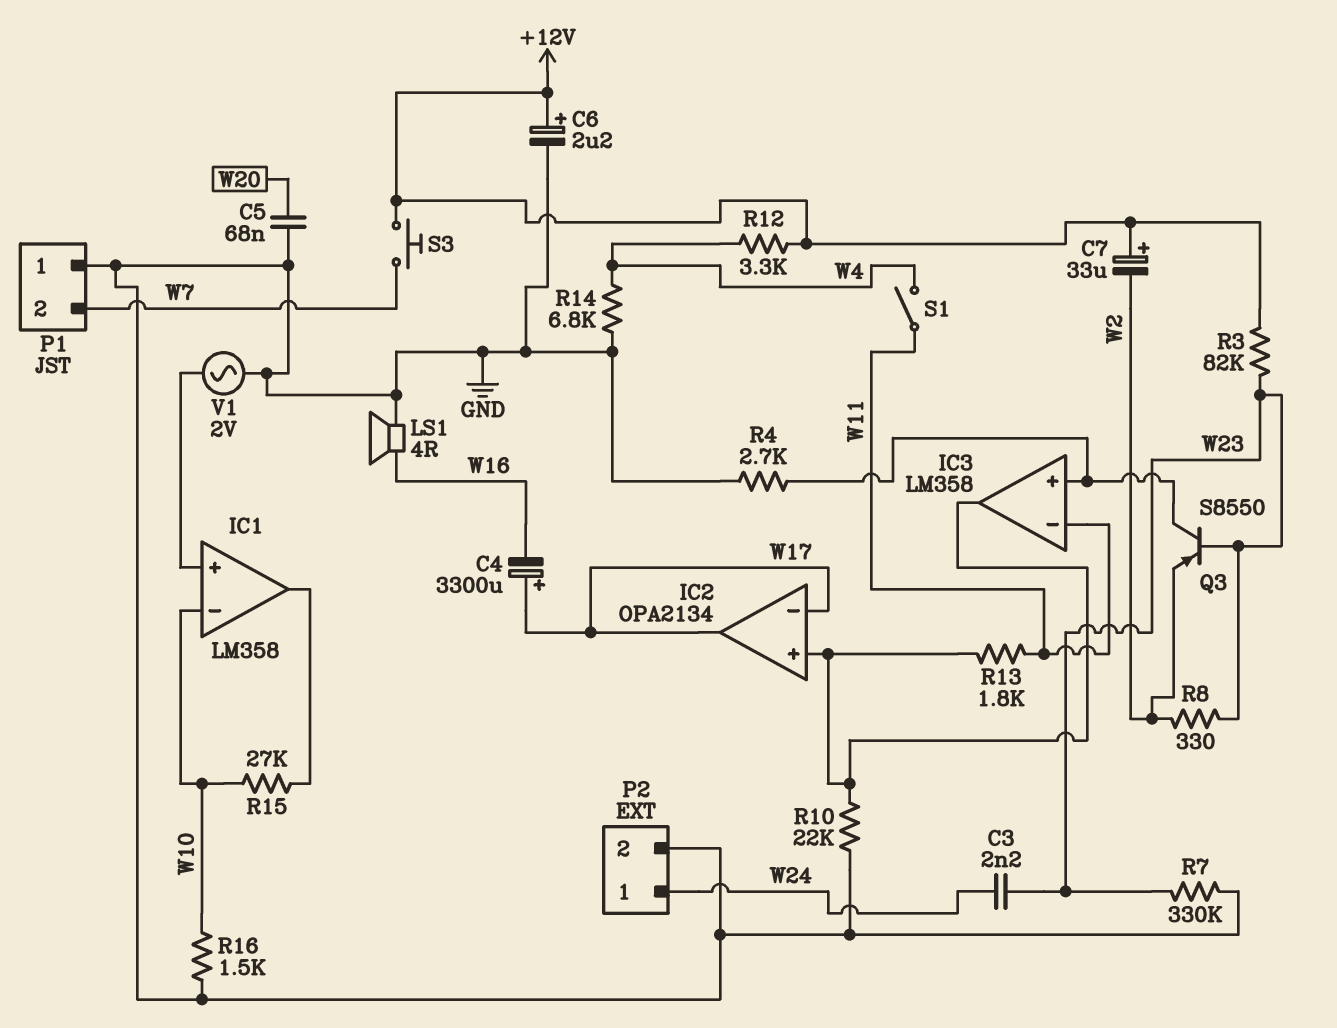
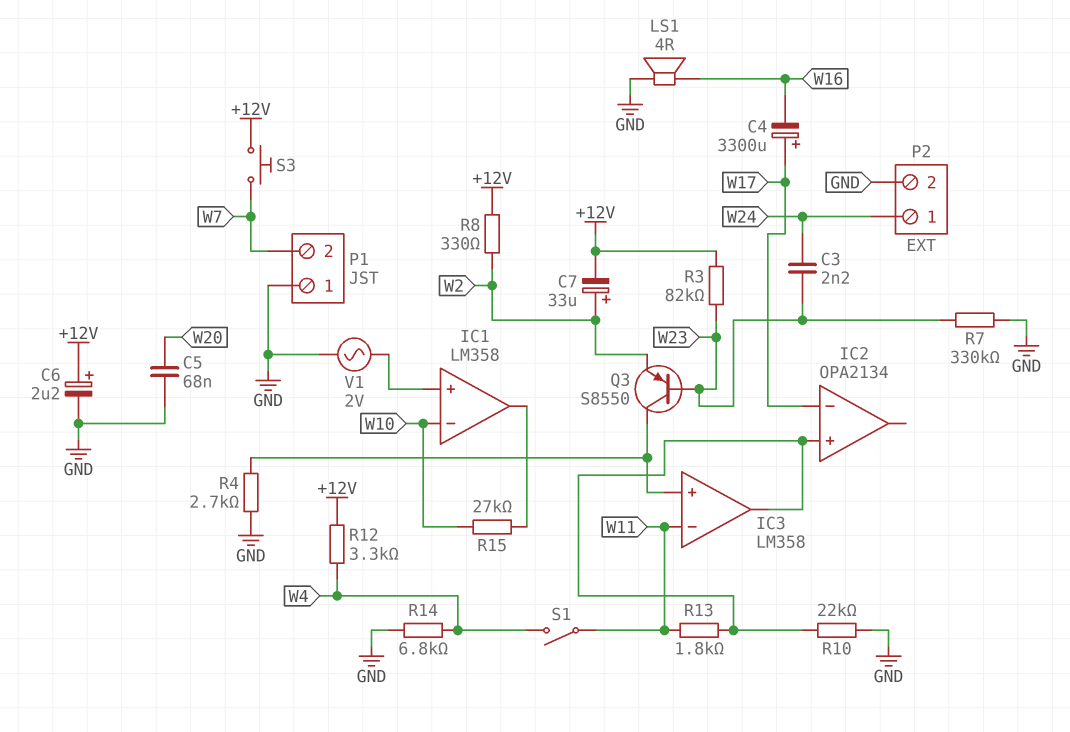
C7: 33uF (plus +12V, minus W2) -> 33uF (plus W2, minus +12V)
IC2 pin out: W17 -> none
R8: 330 (W2, W23) -> 330 (+12V, W2)
R16: 1.5k (GND, W10) -> none

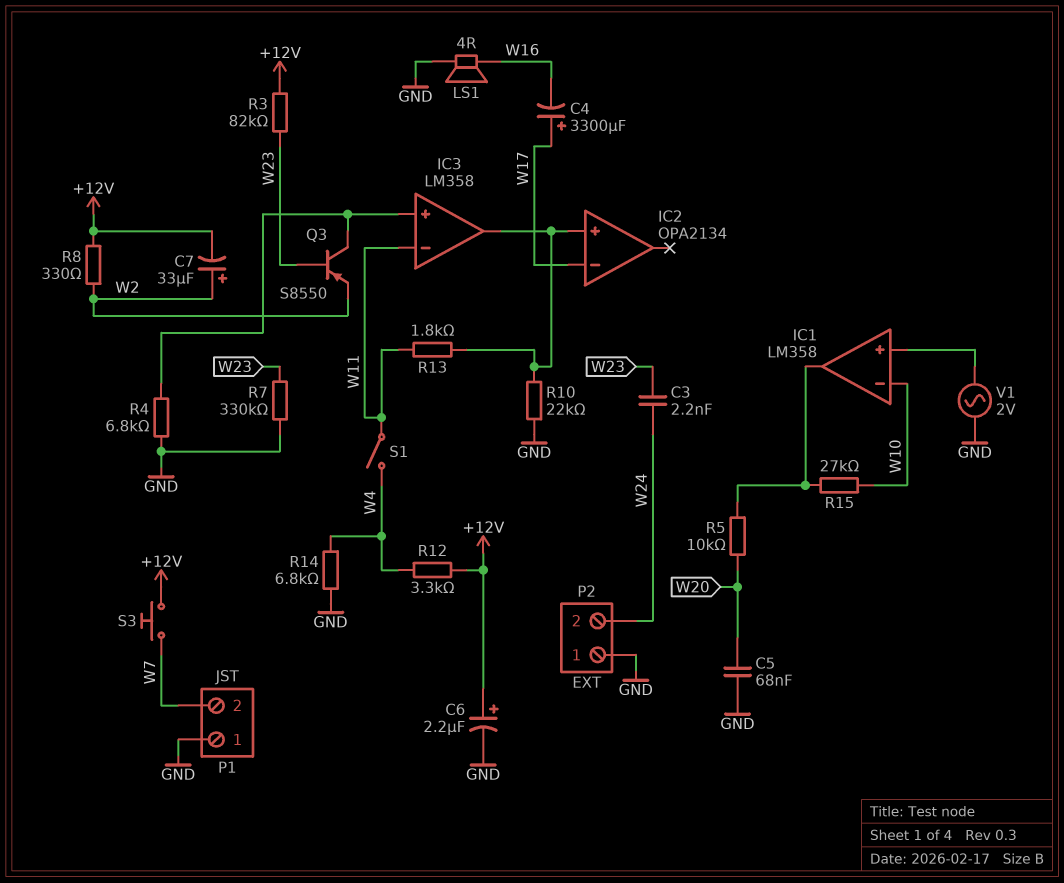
P2 pin 1: W24 -> GND
P2 pin 2: GND -> W24
R4: 2.7k (GND, IC3/in+) -> 6.8k (GND, IC3/in+)
R5: none -> 10k (IC1/out, W20)

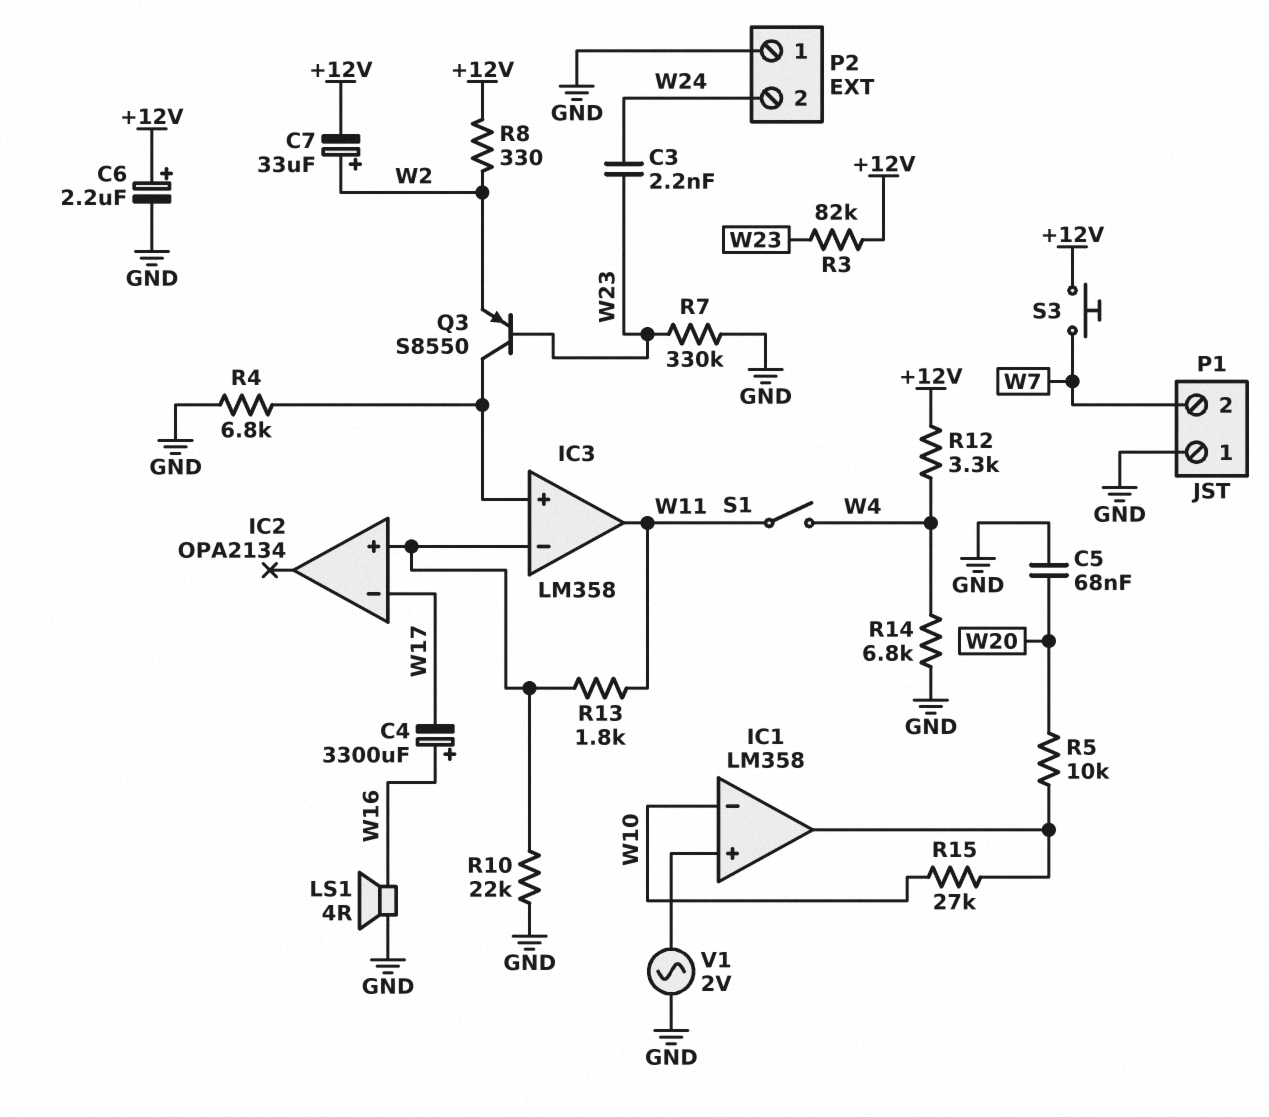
C4: 3300uF (plus W17, minus W16) -> 3300uF (plus W16, minus W17)
IC3 pin in-: W11 -> IC2/in+
IC3 pin out: IC2/in+ -> W11

